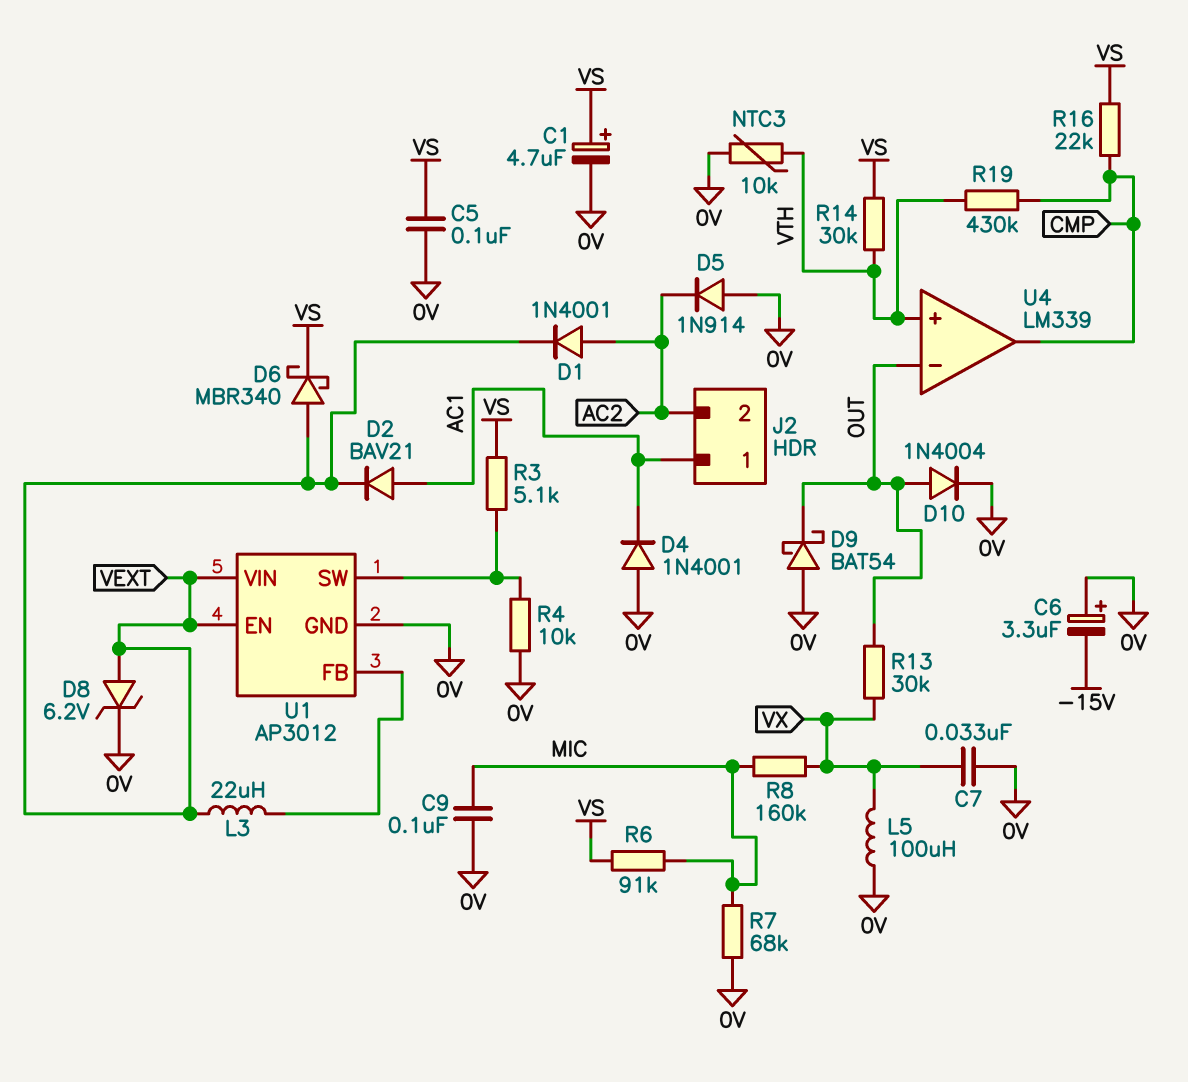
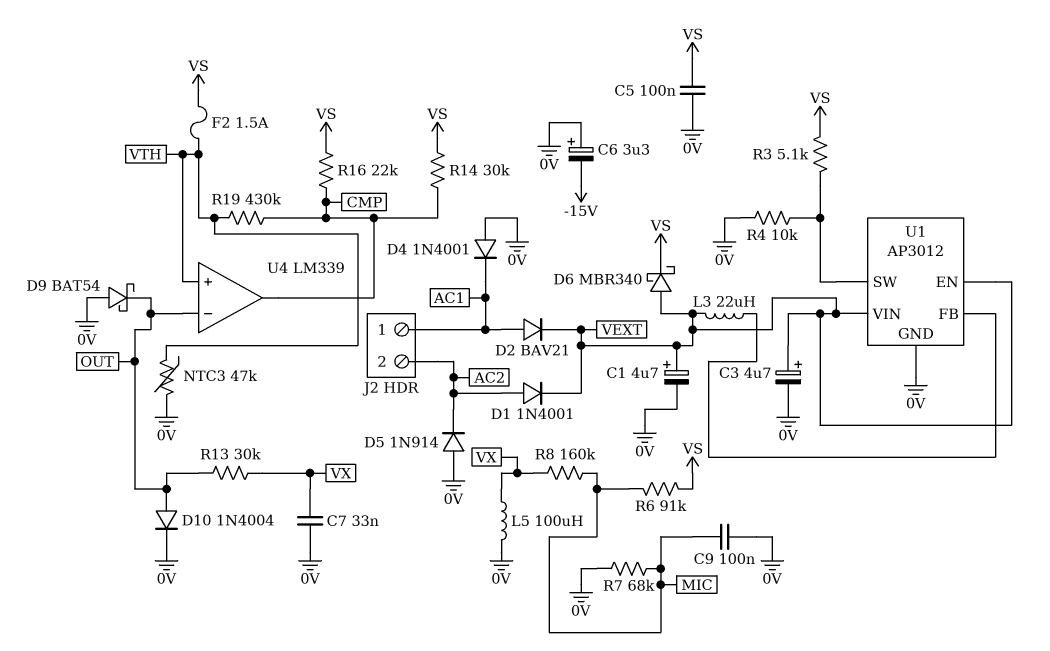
C1: 4.7uF (plus VS, minus 0V) -> 4.7uF (plus VEXT, minus 0V)
C3: none -> 4.7uF (plus VEXT, minus 0V)
D8: zener 6.2V (A VEXT, K 0V) -> none
F2: none -> 1.5A (VS, VTH)
NTC3: 10k (0V, VTH) -> 47k (0V, VTH)
R14: 30k (VS, VTH) -> 30k (CMP, VS)

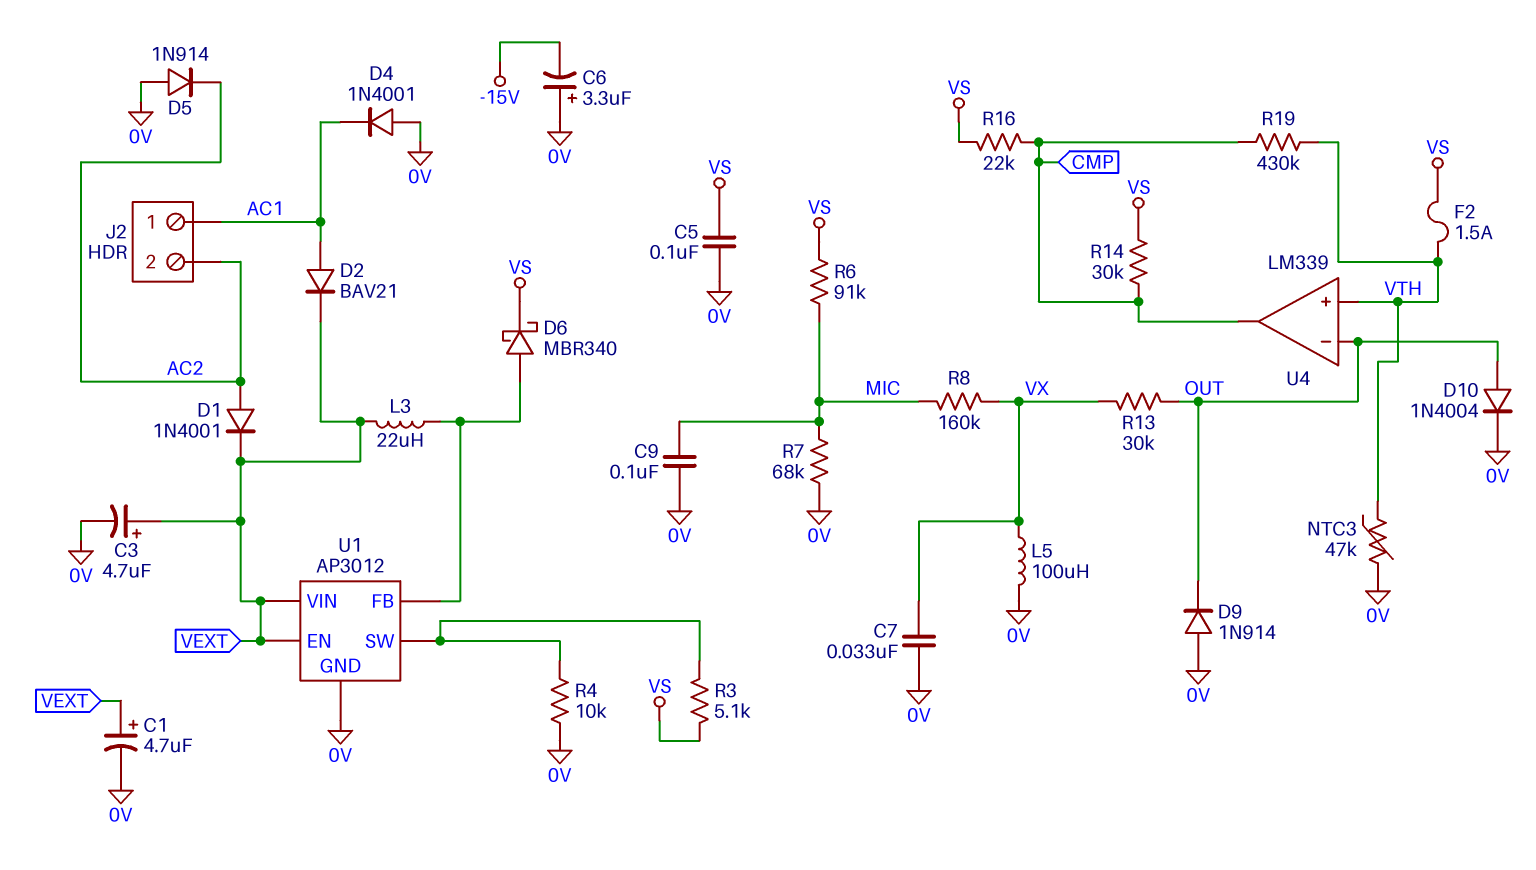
D6: schottky MBR340 (A VEXT, K VS) -> schottky MBR340 (A U1/FB, K VS)
D9: schottky BAT54 (A 0V, K OUT) -> diode 1N914 (A 0V, K OUT)

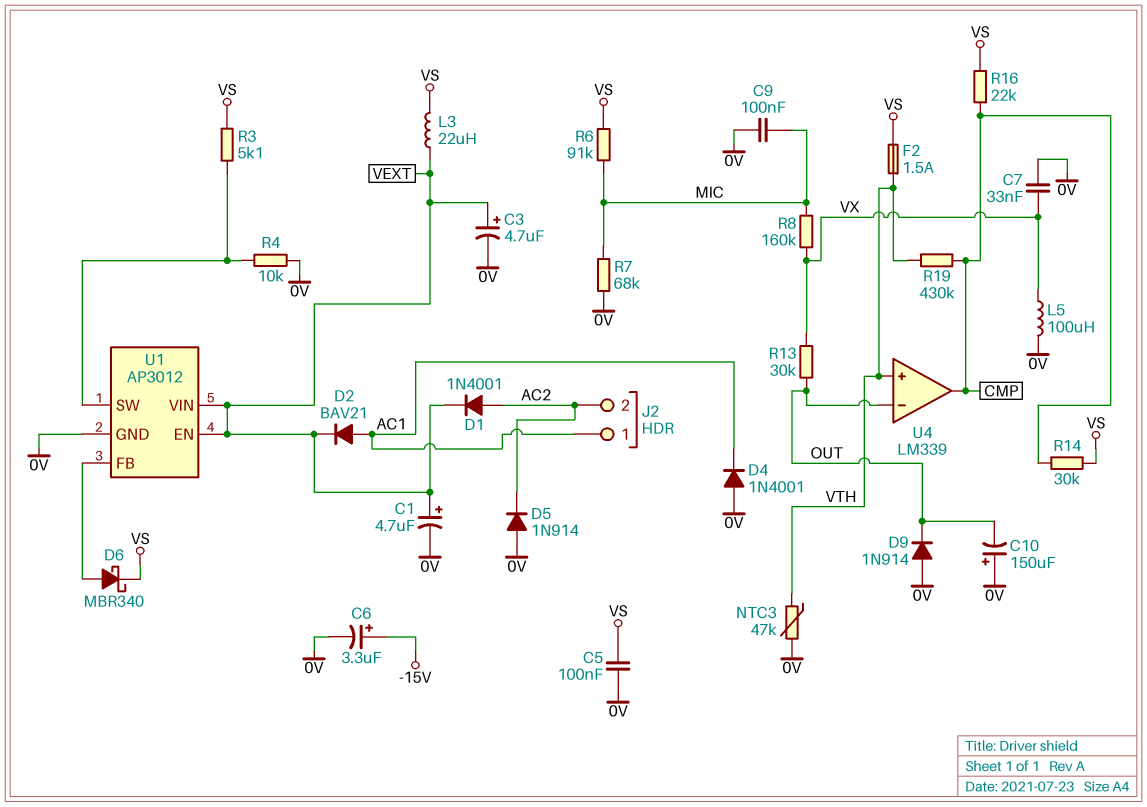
C6: 3.3uF (plus 0V, minus -15V) -> 3.3uF (plus -15V, minus 0V)
C10: none -> 150uF (plus 0V, minus OUT)
D10: diode 1N4004 (A OUT, K 0V) -> none
L3: 22uH (U1/FB, VEXT) -> 22uH (VEXT, VS)

